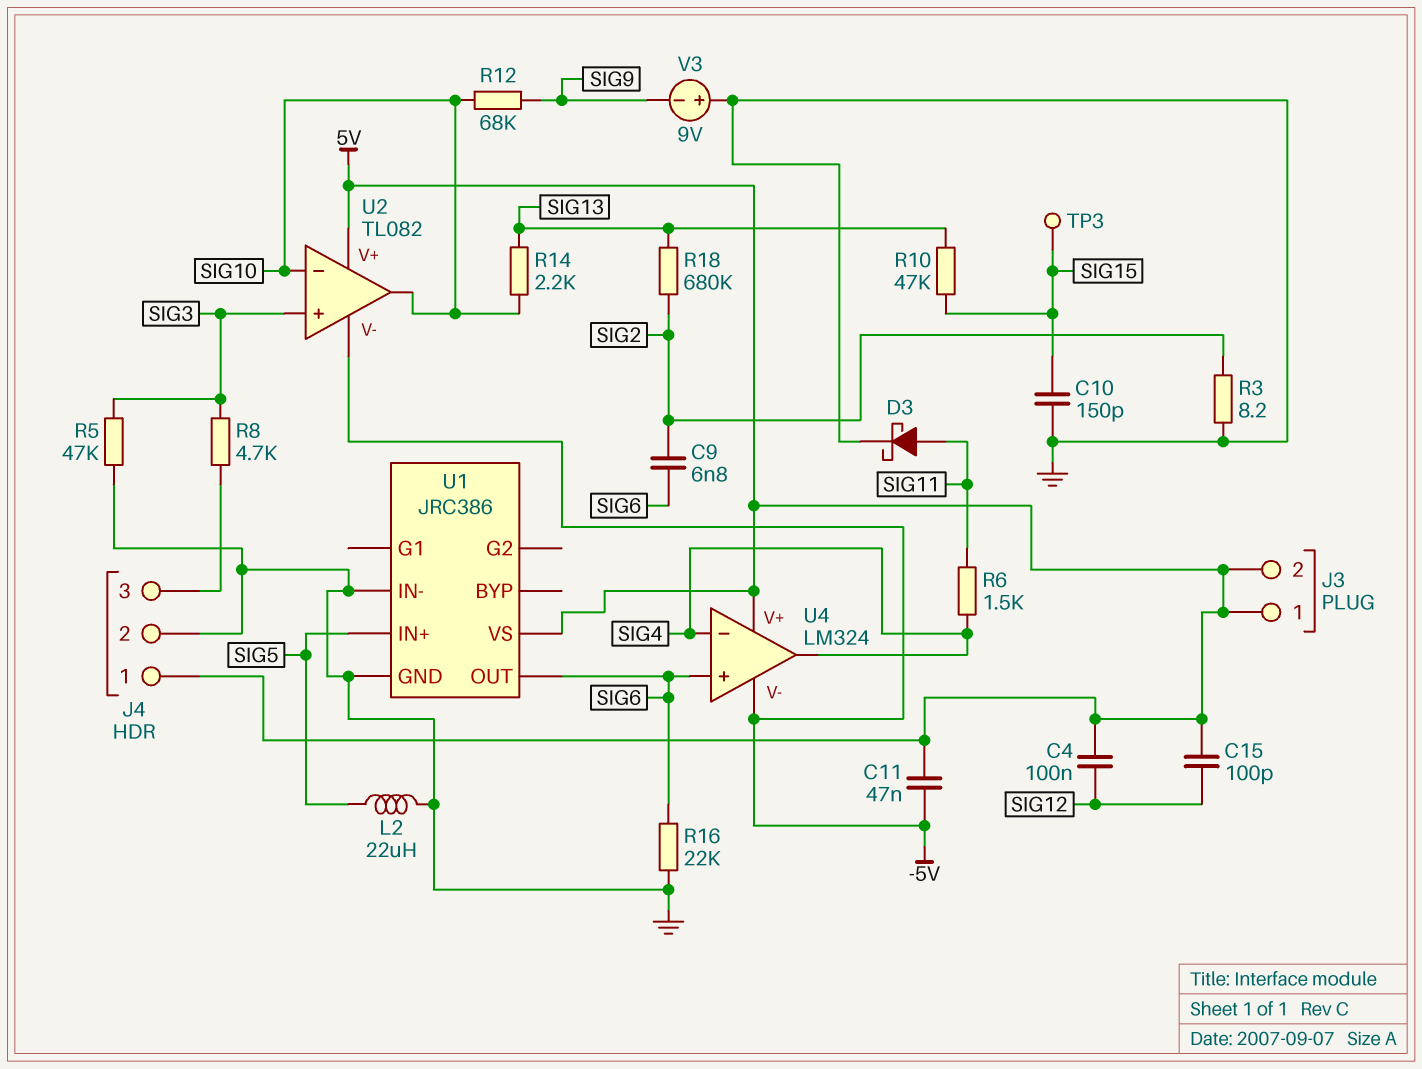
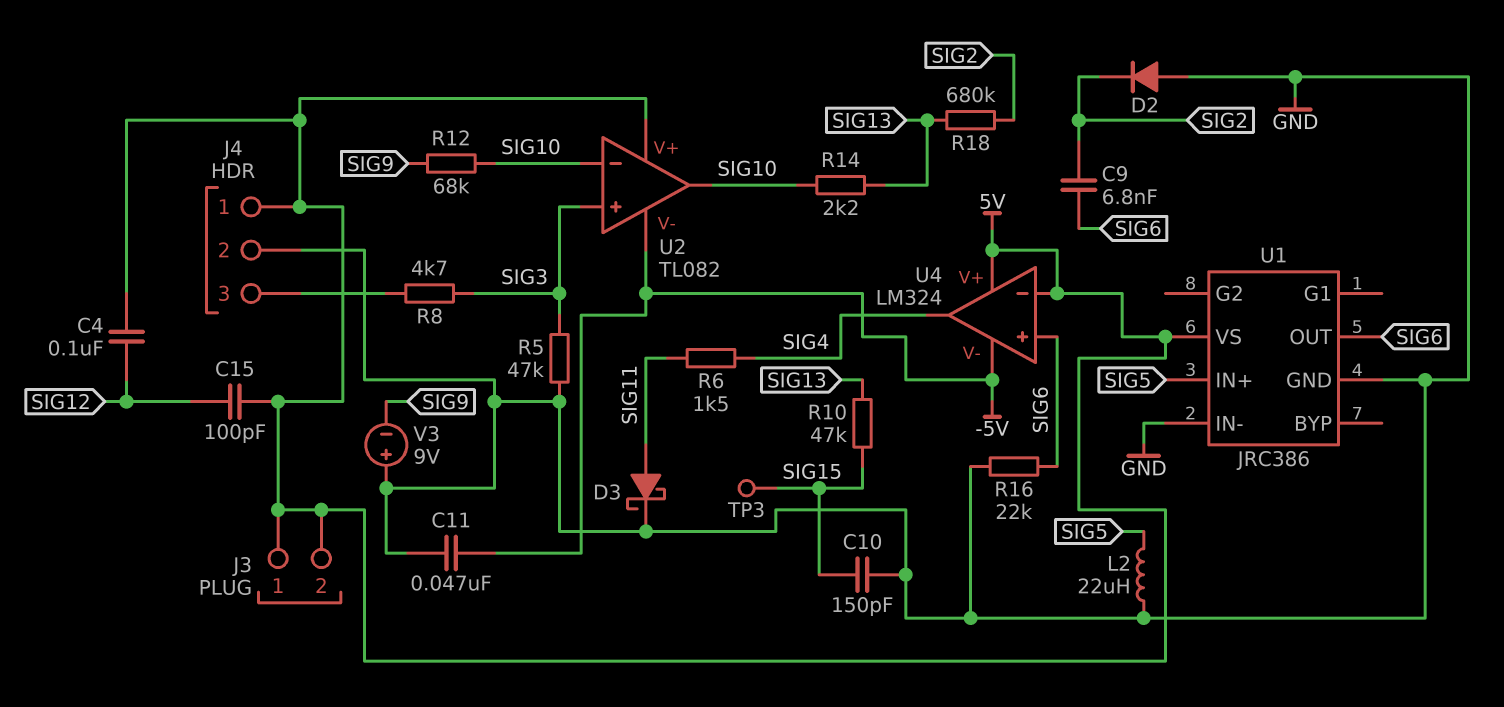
C11: 47nF (-5V, 5V) -> 47nF (-5V, GND)
D2: none -> diode (A GND, K SIG2)
R3: 8.2 (GND, SIG2) -> none
U4 pin in-: SIG4 -> 5V

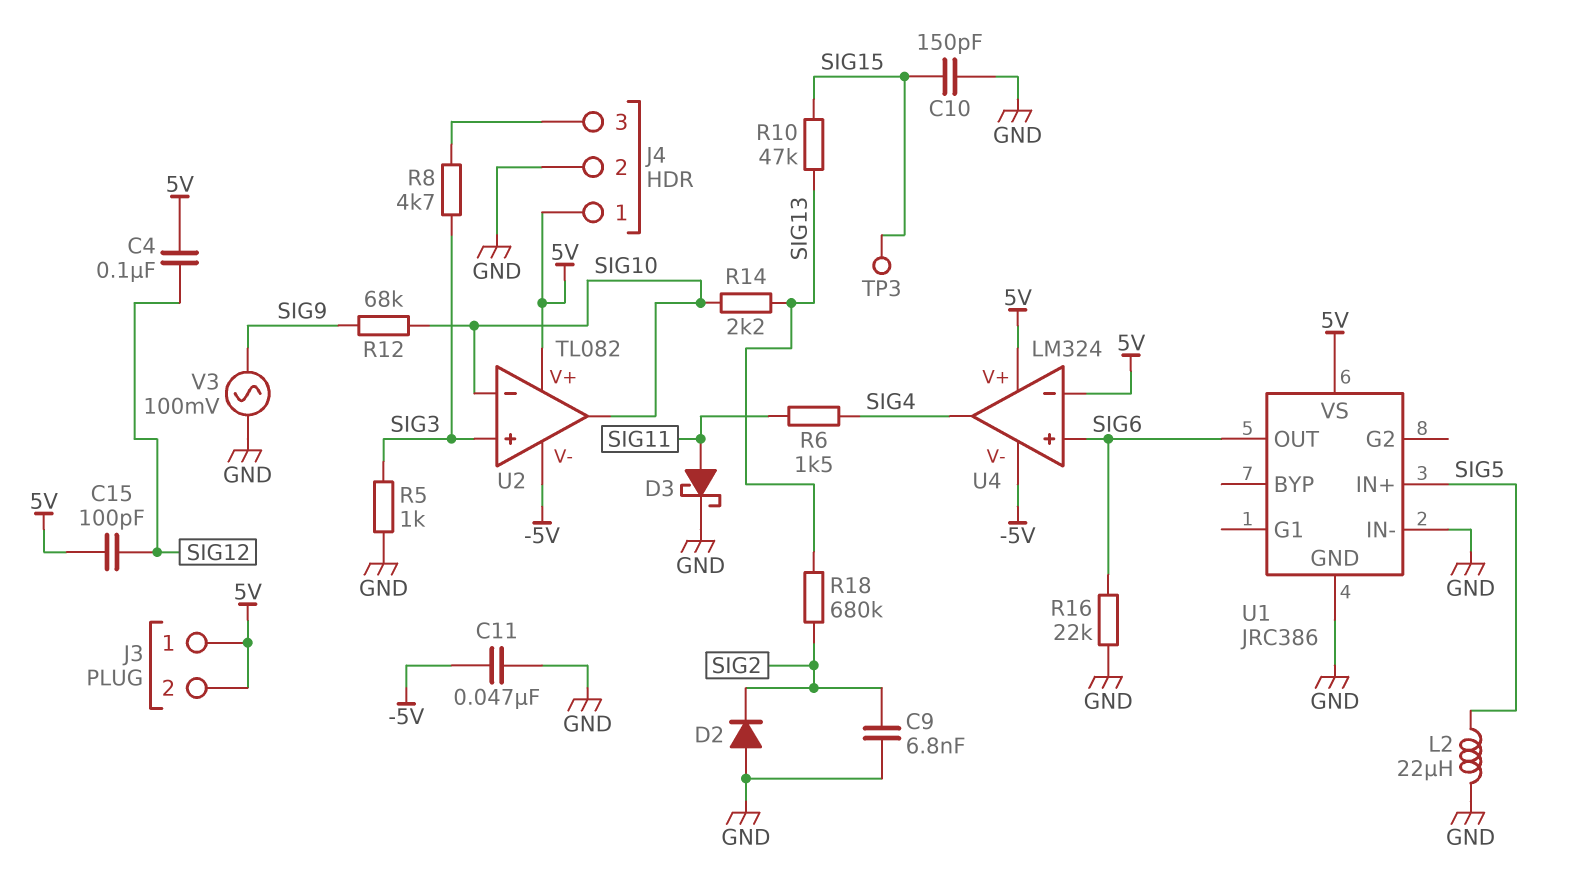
C9: 6.8nF (SIG2, SIG6) -> 6.8nF (GND, SIG2)
R5: 47k (GND, SIG3) -> 1k (GND, SIG3)
V3: 9V (plus GND, minus SIG9) -> AC 100mV (GND, SIG9)

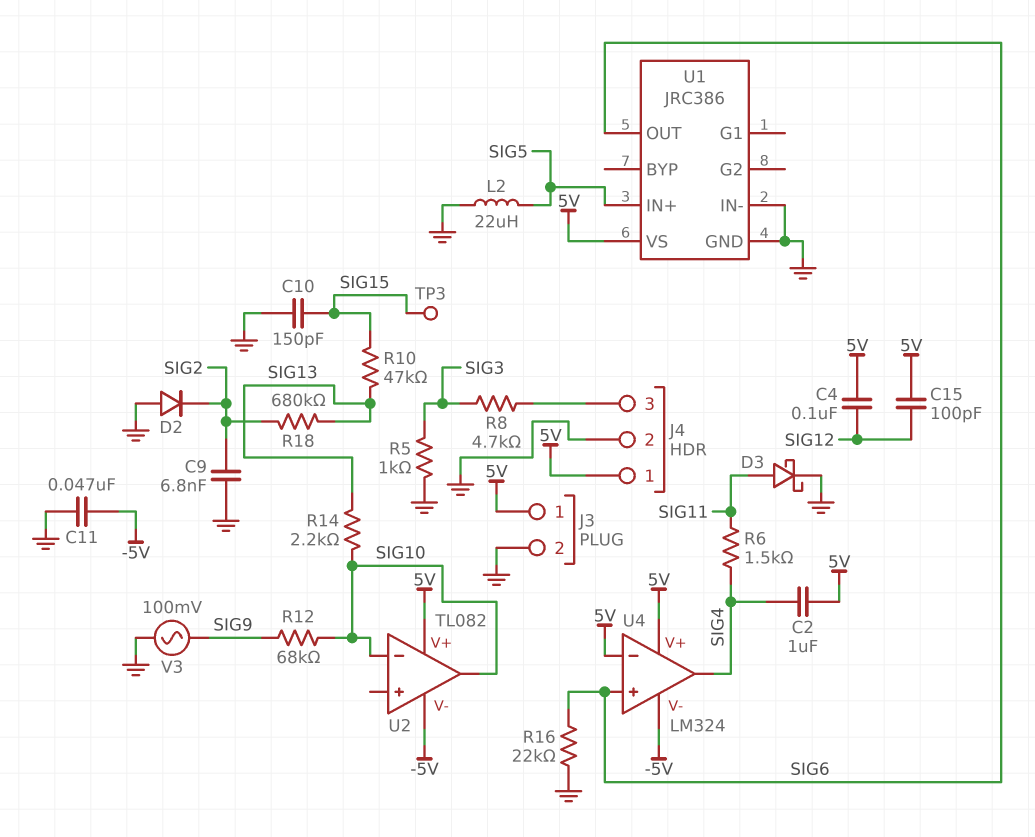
C2: none -> 1uF (5V, SIG4)
J3 pin 2: 5V -> GND
U2 pin in+: SIG3 -> none

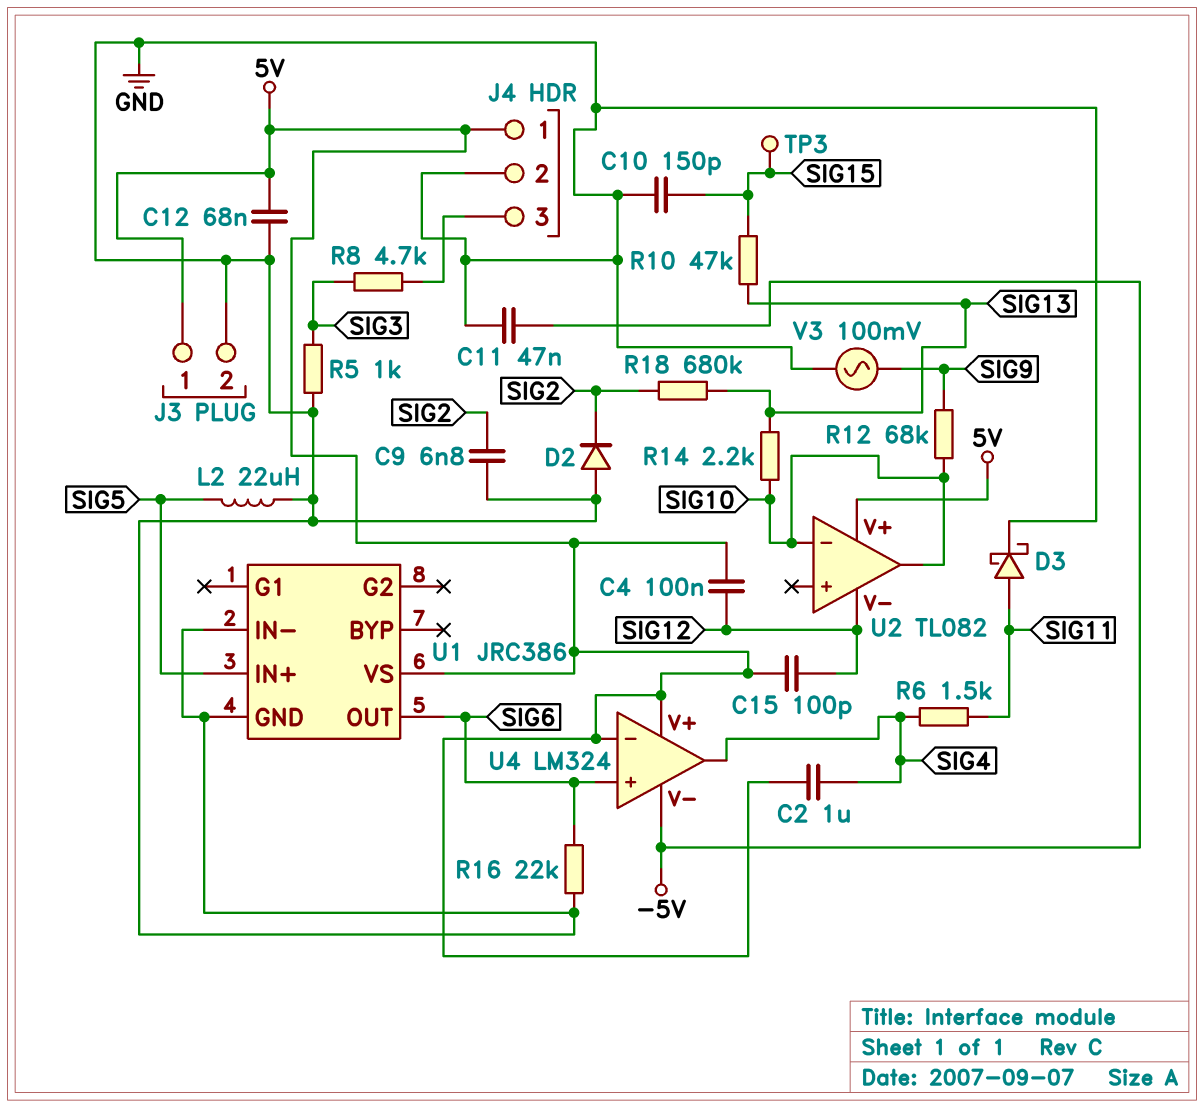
C12: none -> 68nF (5V, GND)
U2 pin V-: -5V -> SIG12

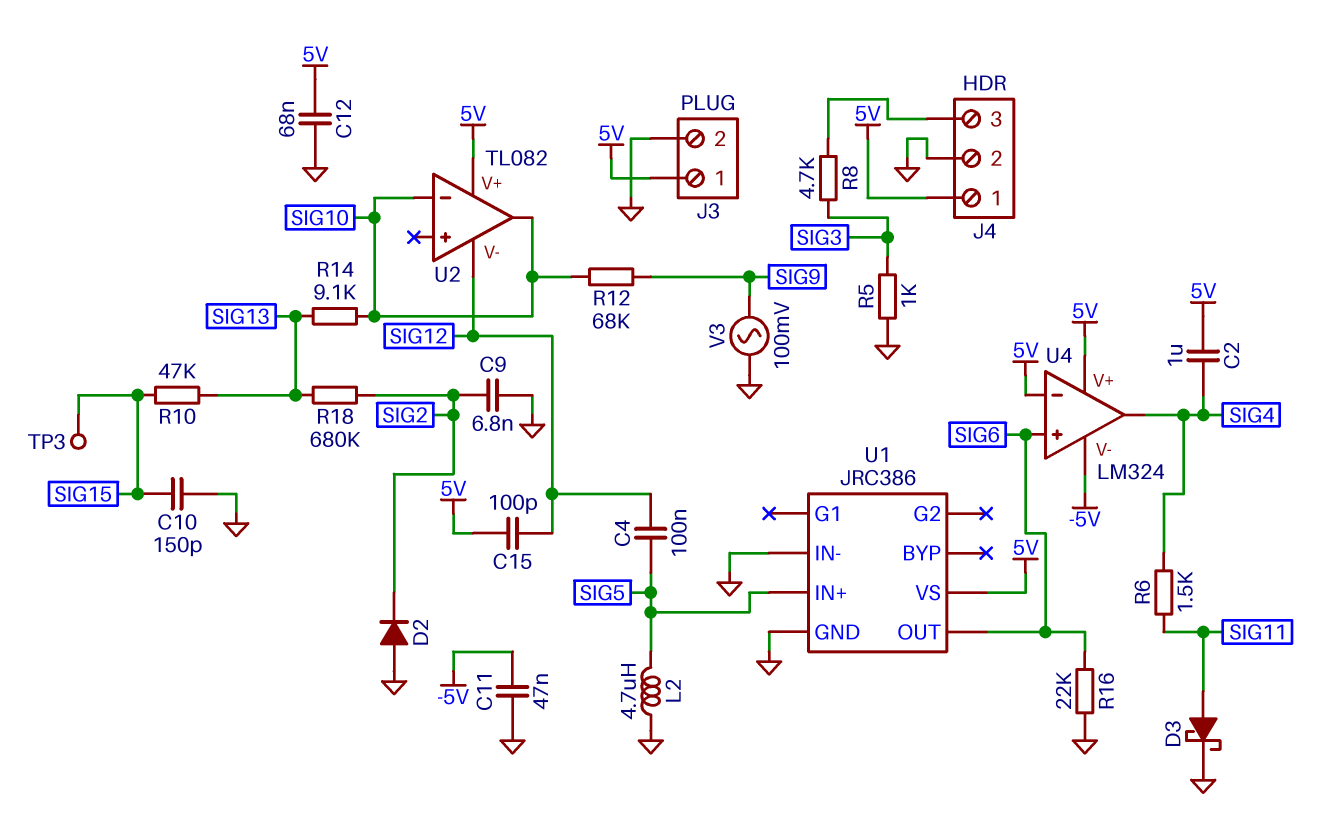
C4: 100nF (5V, SIG12) -> 100nF (SIG5, SIG12)
L2: 22uH (GND, SIG5) -> 4.7uH (GND, SIG5)
R14: 2.2k (SIG10, SIG13) -> 9.1k (SIG10, SIG13)

